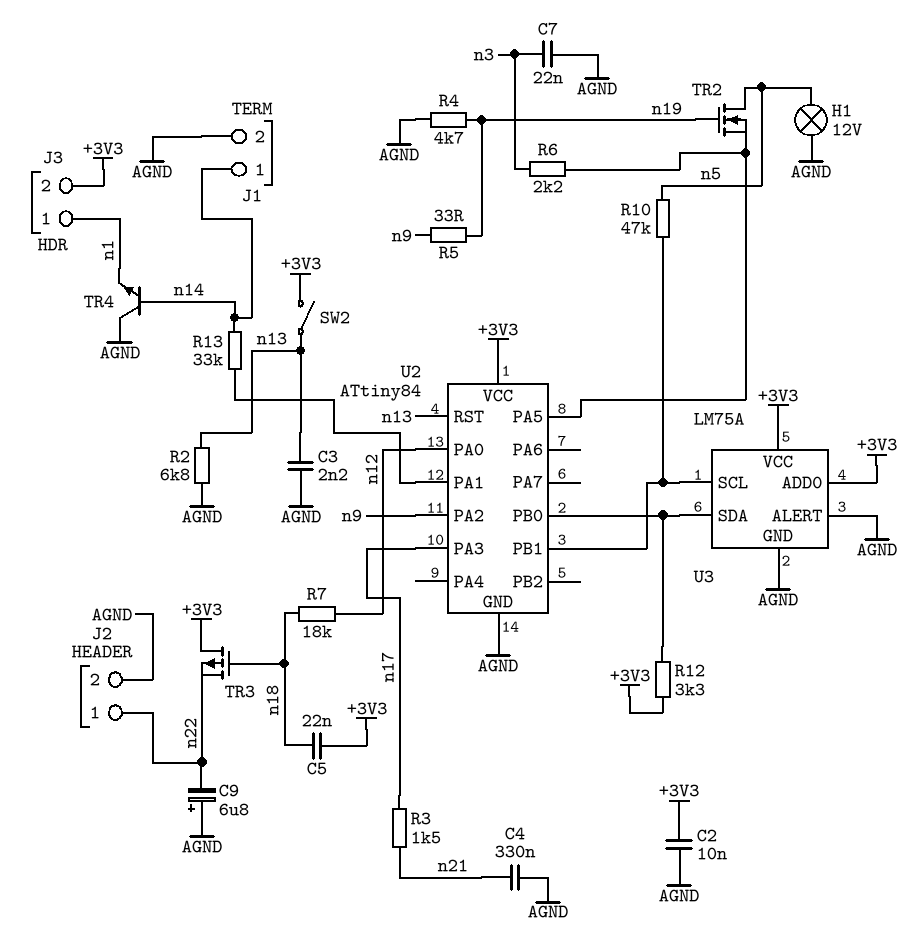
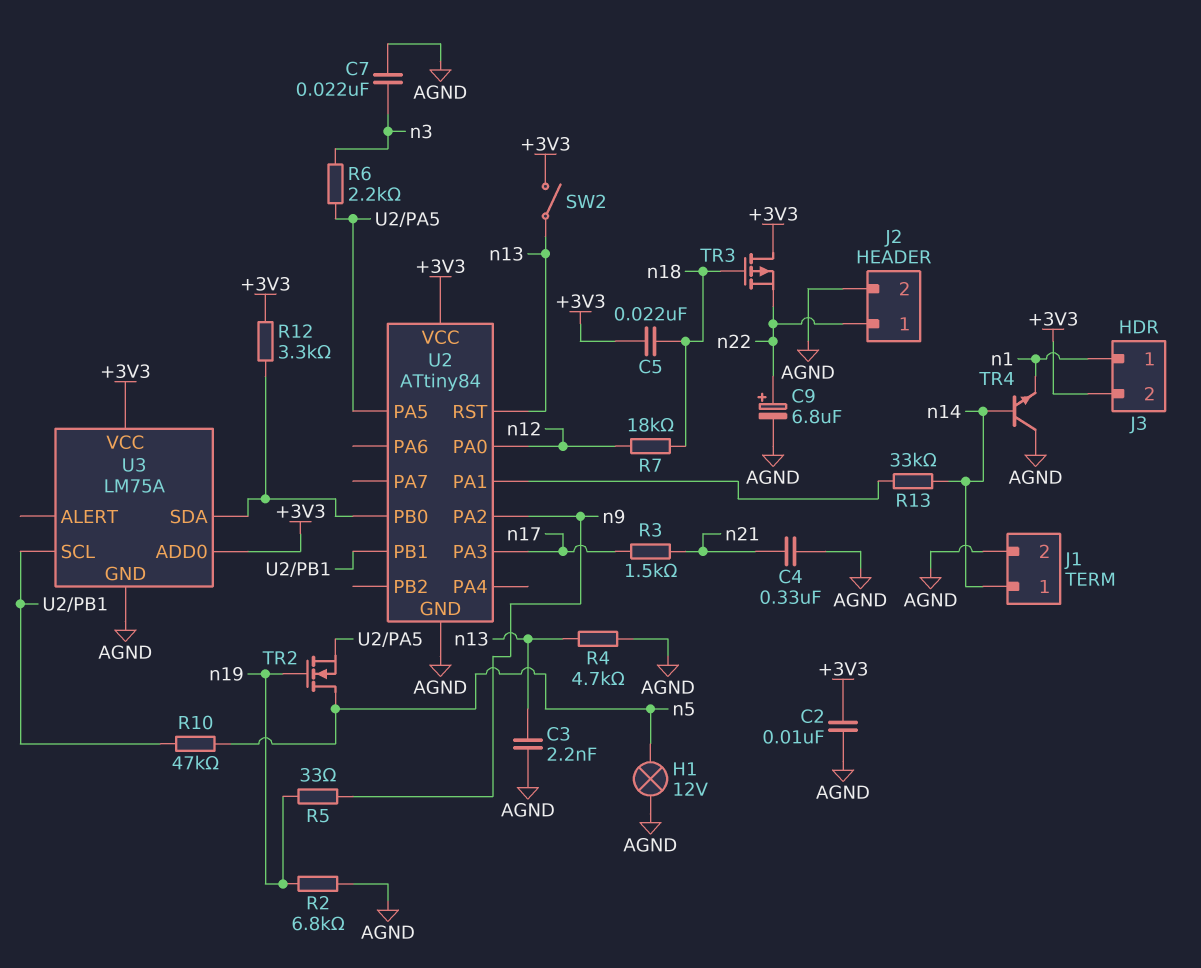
C9: 6.8uF (plus AGND, minus n22) -> 6.8uF (plus n22, minus AGND)
R2: 6.8k (AGND, n13) -> 6.8k (AGND, n19)
R4: 4.7k (AGND, n19) -> 4.7k (AGND, n13)
U3 pin ALERT: AGND -> none

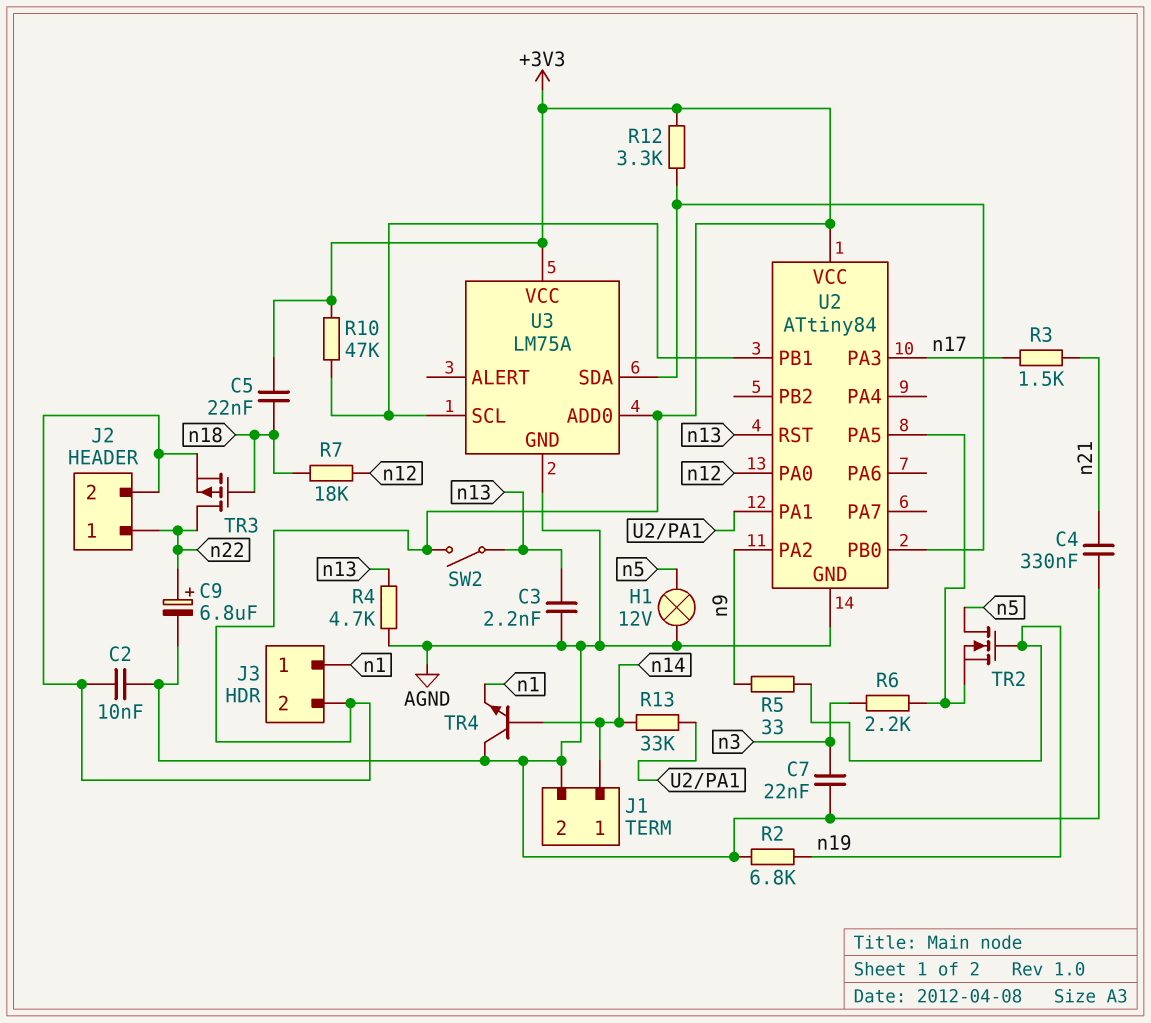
J2 pin 2: AGND -> +3V3
R10: 47k (U2/PB1, n5) -> 47k (+3V3, U2/PB1)
TR3: PMOS (G n18, D +3V3, S n22) -> PMOS (G n18, D n22, S +3V3)

